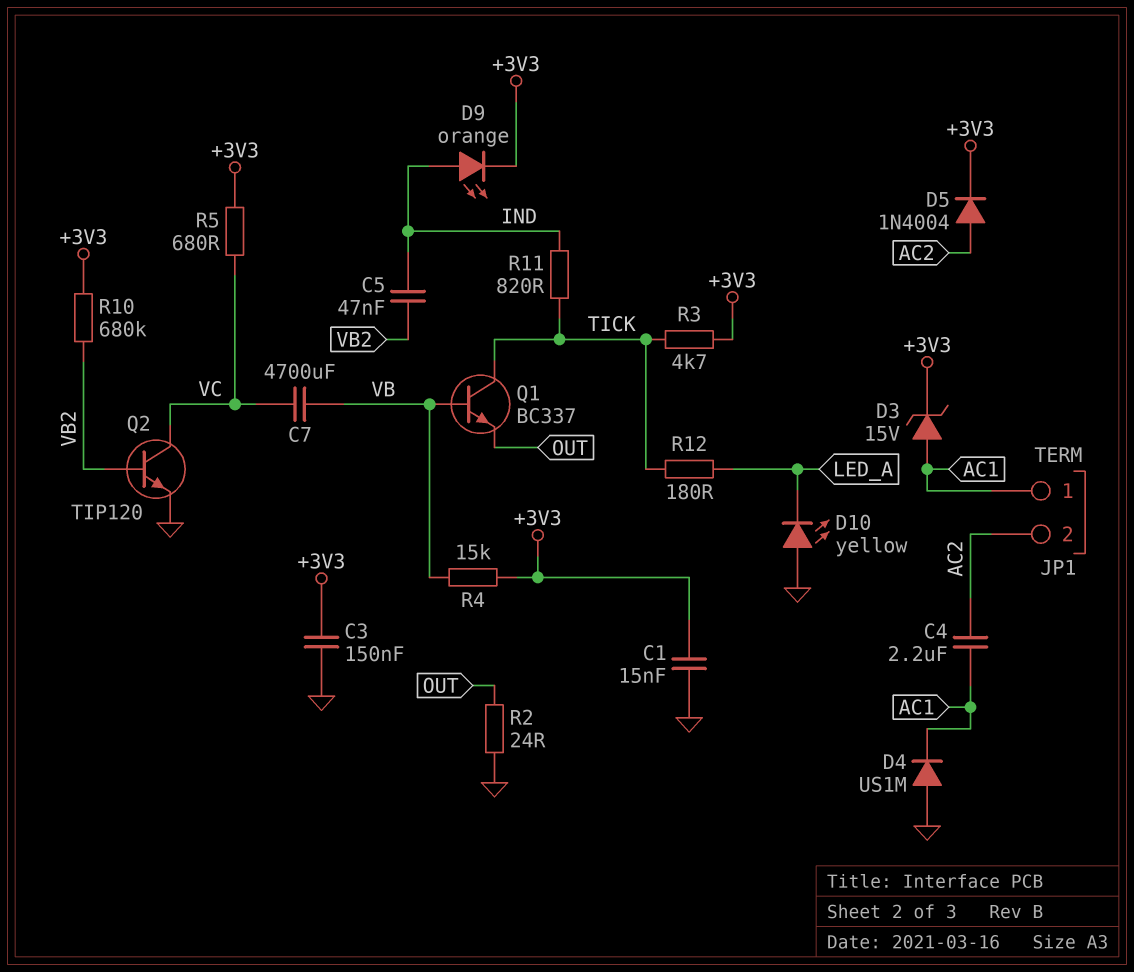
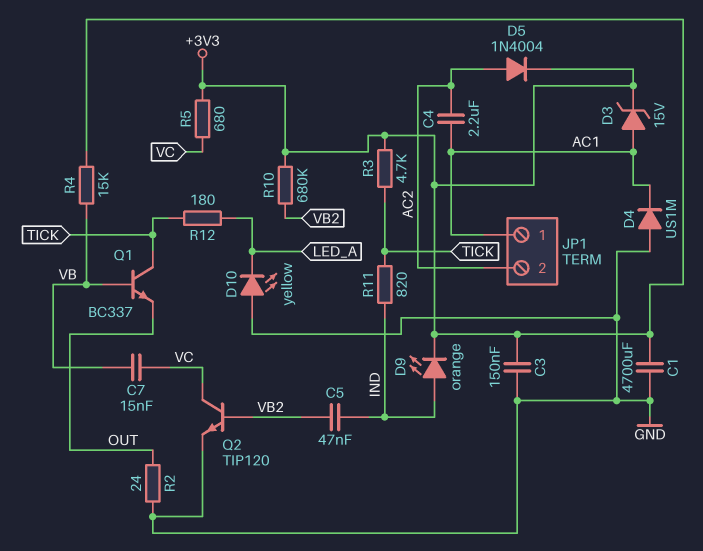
C1: 15nF (+3V3, GND) -> 4700uF (+3V3, GND)
C7: 4700uF (VB, VC) -> 15nF (VB, VC)

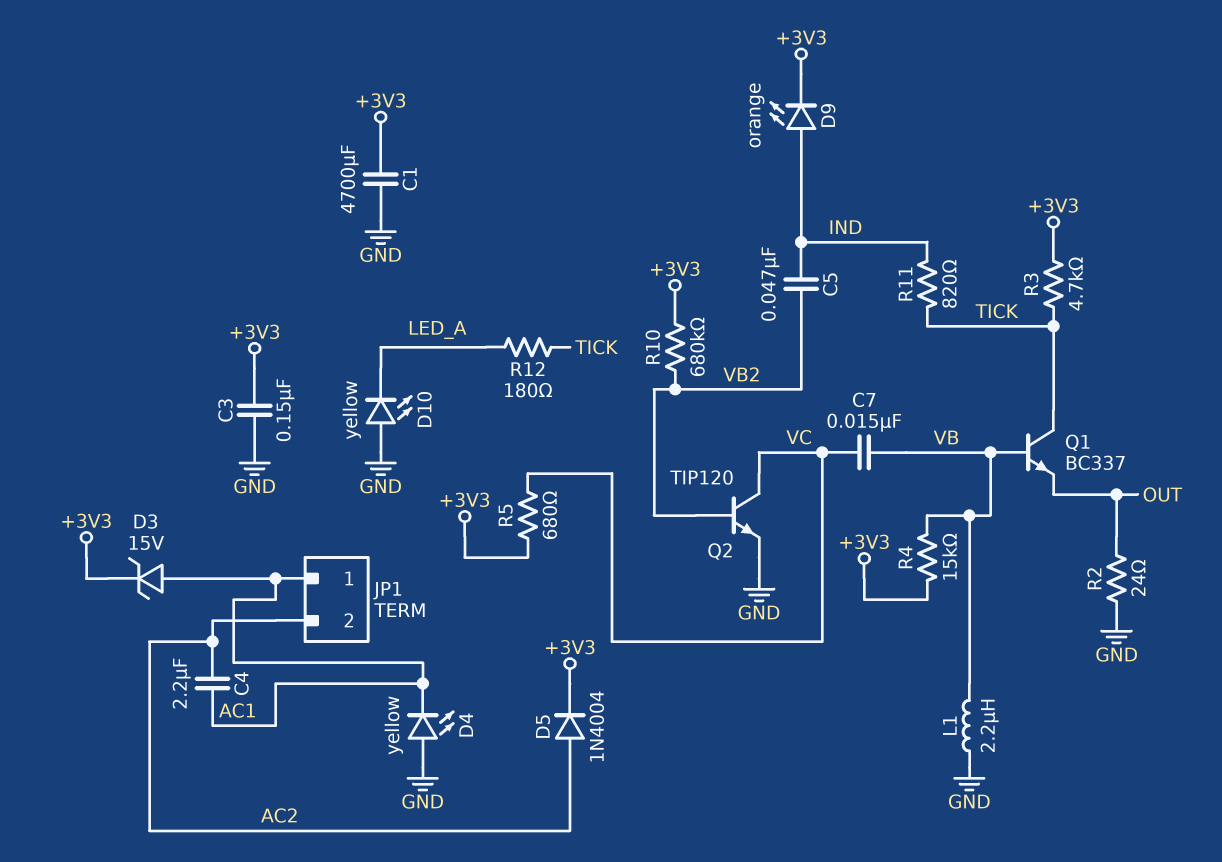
D4: diode US1M (A GND, K AC1) -> LED yellow (A GND, K AC1)
L1: none -> 2.2uH (GND, VB)

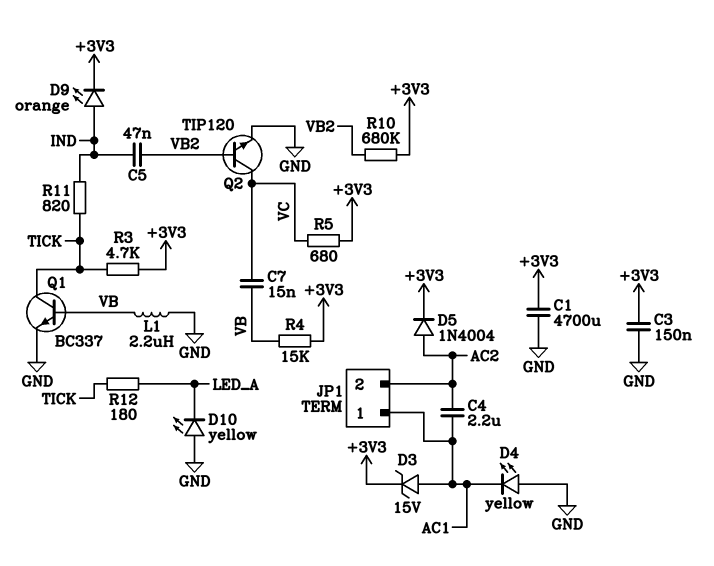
Q1: NPN BC337 (B VB, C TICK, E OUT) -> NPN BC337 (B VB, C TICK, E GND)
R2: 24 (GND, OUT) -> none

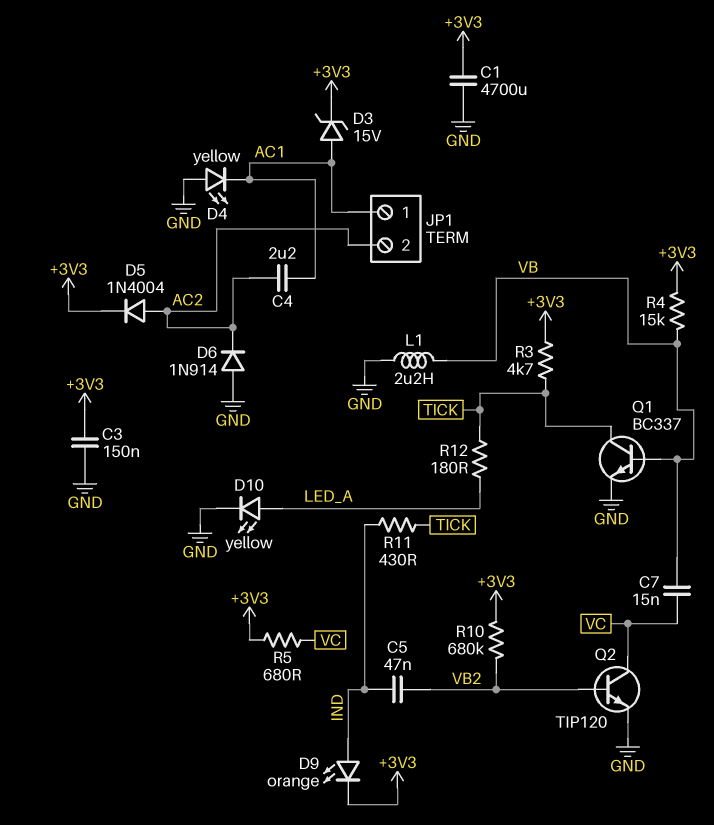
D6: none -> diode 1N914 (A GND, K AC2)
D10: LED yellow (A GND, K LED_A) -> LED yellow (A LED_A, K GND)
R11: 820 (IND, TICK) -> 430 (IND, TICK)

